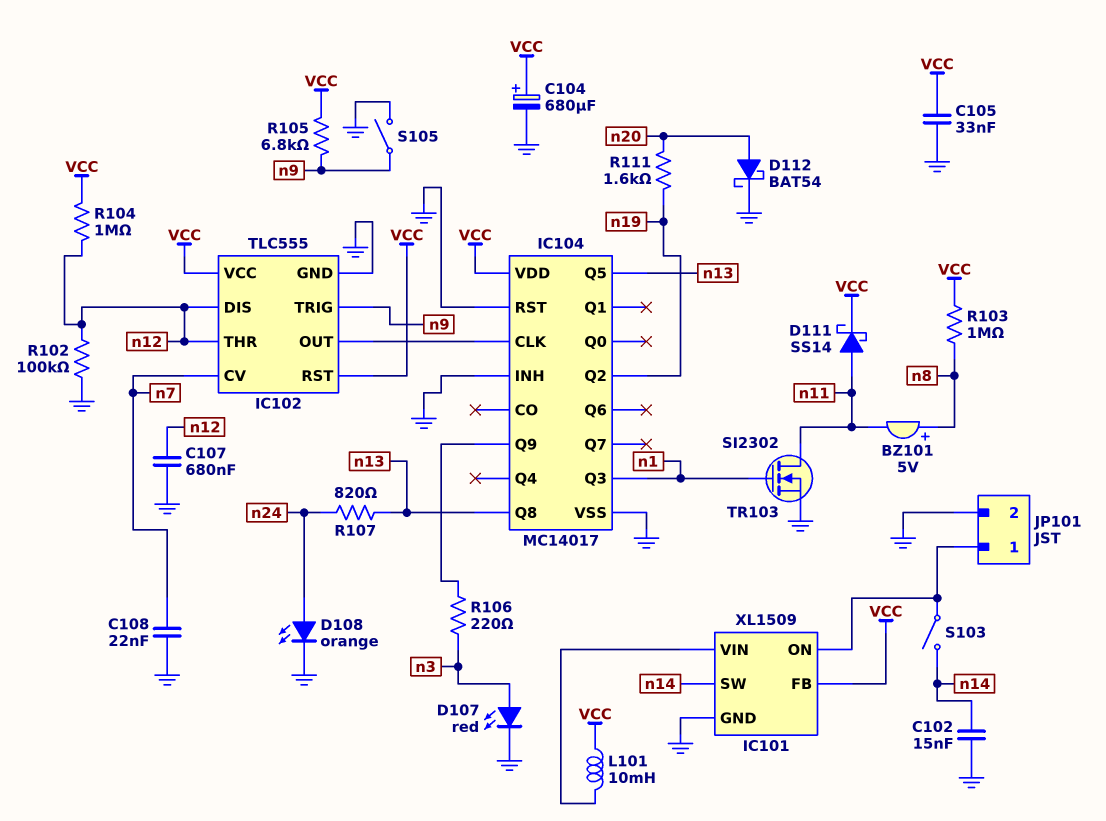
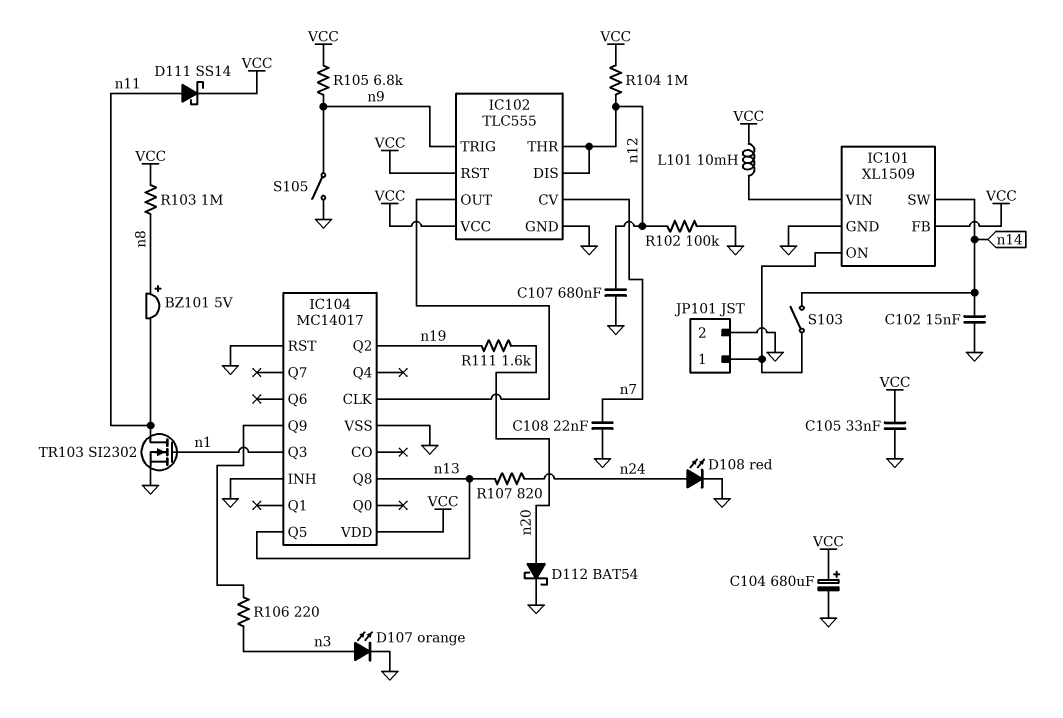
D107: LED red (A n3, K GND) -> LED orange (A n3, K GND)
D108: LED orange (A n24, K GND) -> LED red (A n24, K GND)

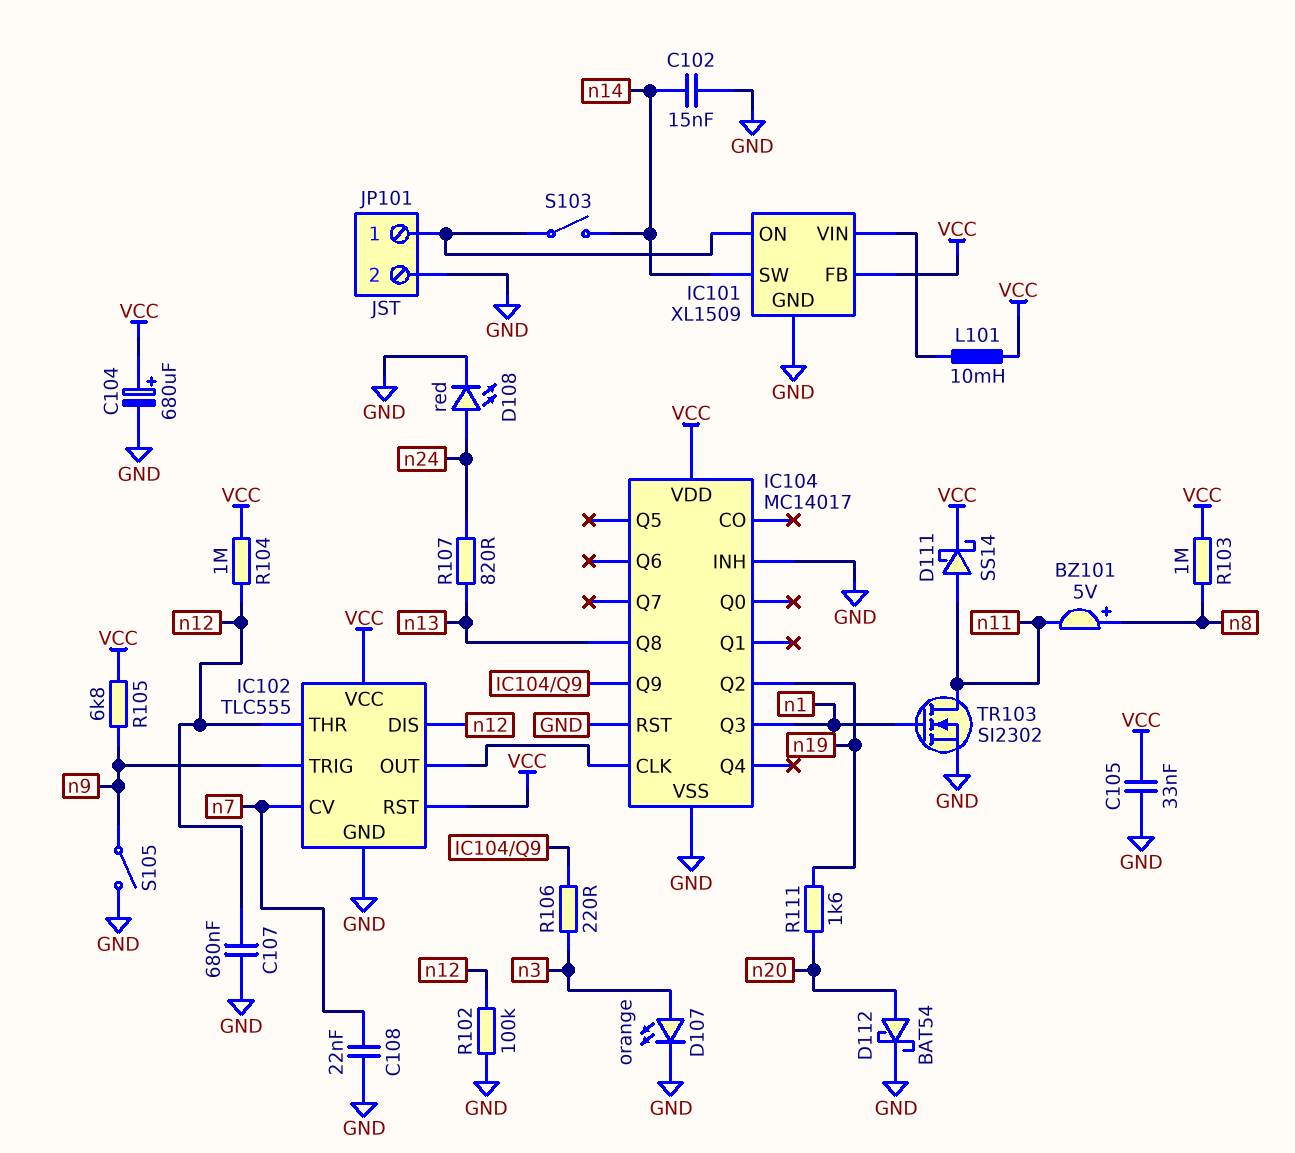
IC104 pin Q5: n13 -> none

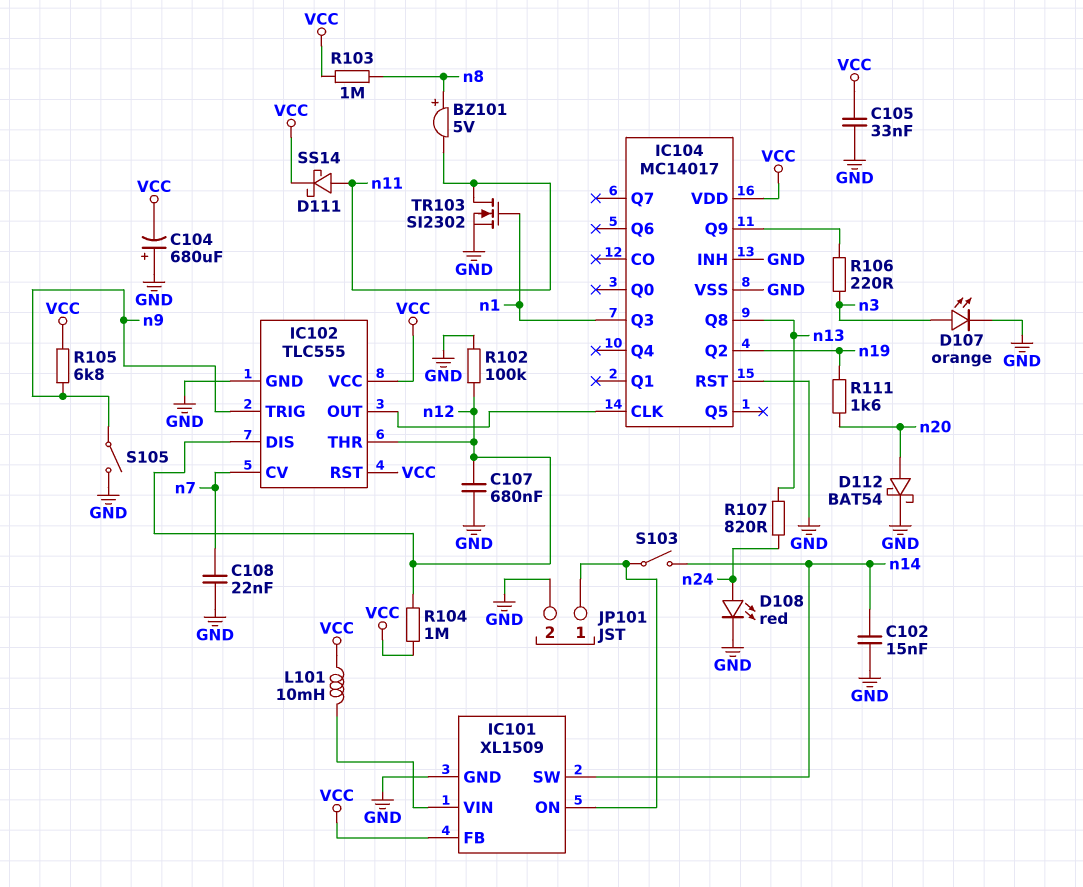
C104: 680uF (plus VCC, minus GND) -> 680uF (plus GND, minus VCC)

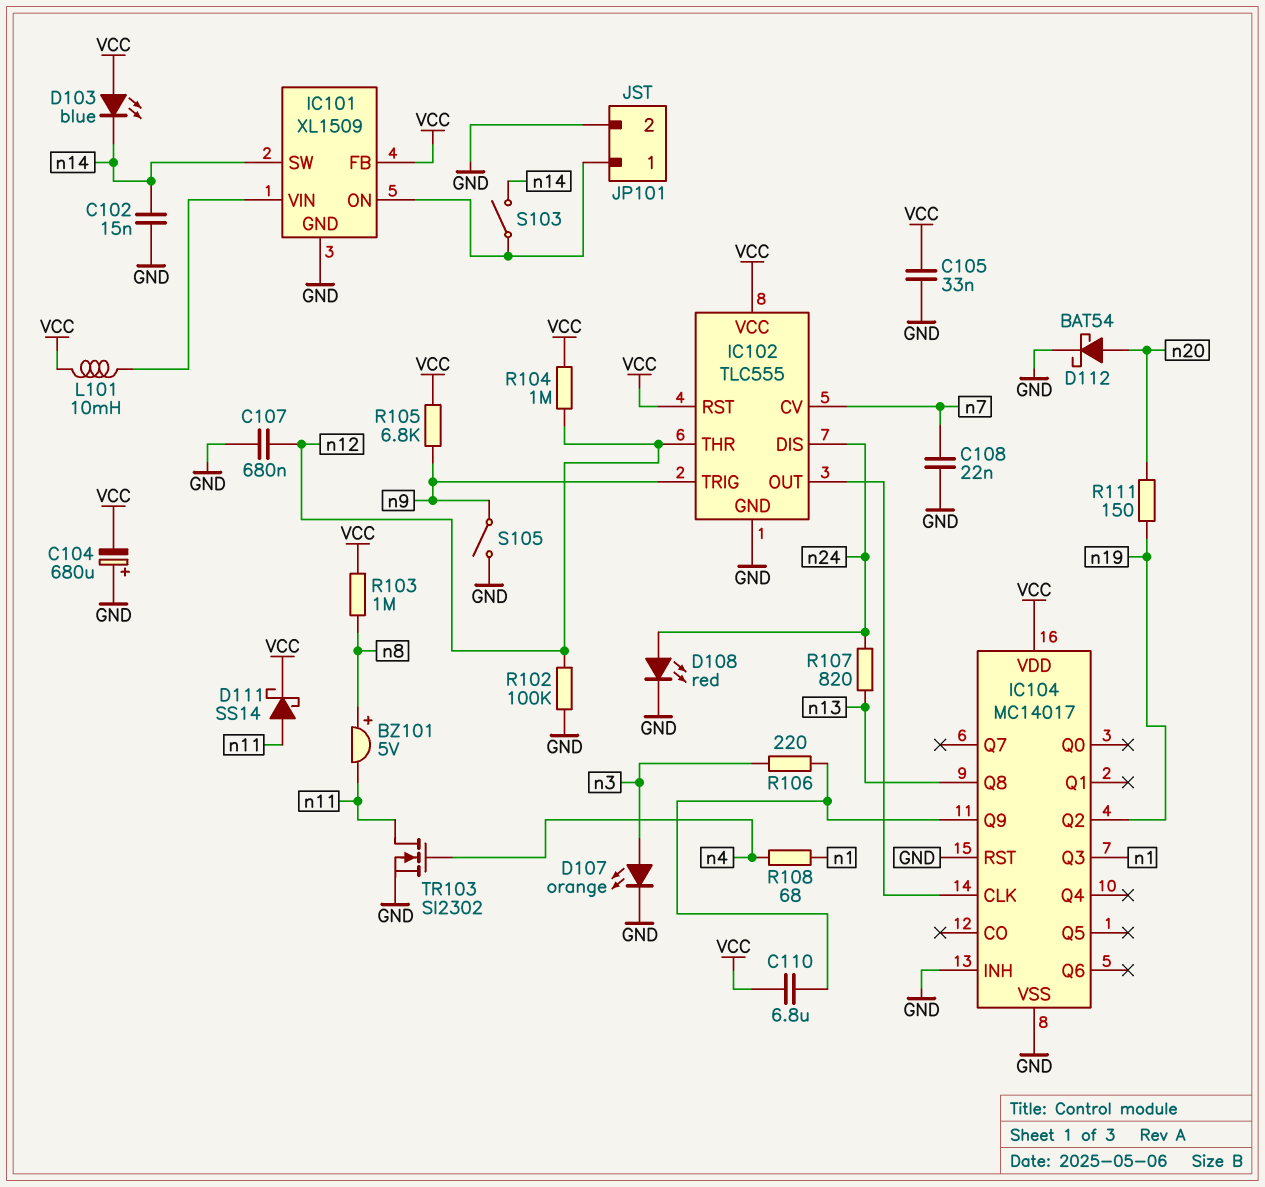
C110: none -> 6.8uF (IC104/Q9, VCC)
D103: none -> LED blue (A VCC, K n14)
IC102 pin DIS: n12 -> n24
R108: none -> 68 (n1, n4)
R111: 1.6k (n19, n20) -> 150 (n19, n20)
TR103: NMOS SI2302 (G n1, D n11, S GND) -> NMOS SI2302 (G n4, D n11, S GND)

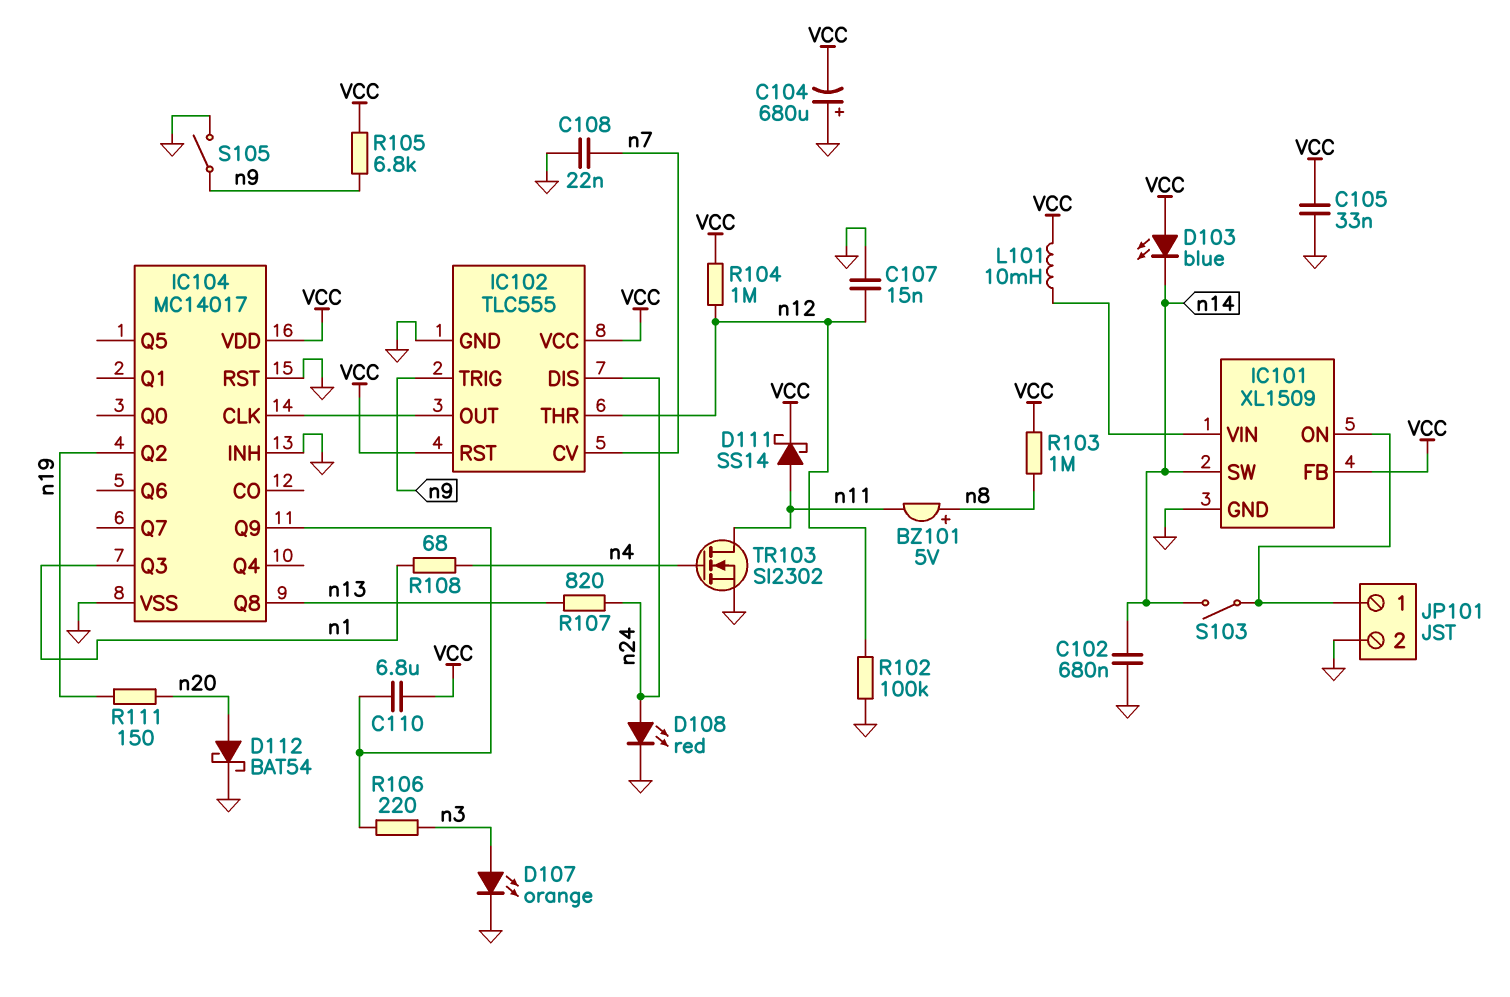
C102: 15nF (GND, n14) -> 680nF (GND, n14)
C107: 680nF (GND, n12) -> 15nF (GND, n12)

